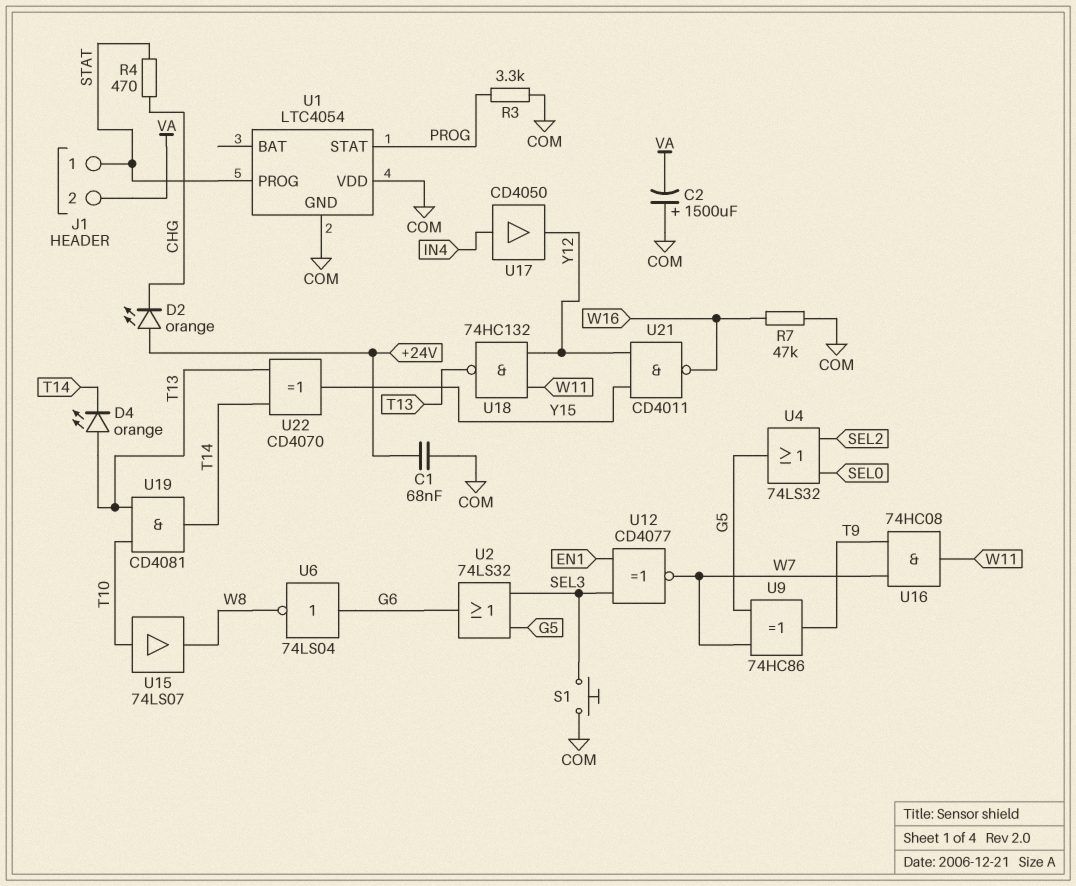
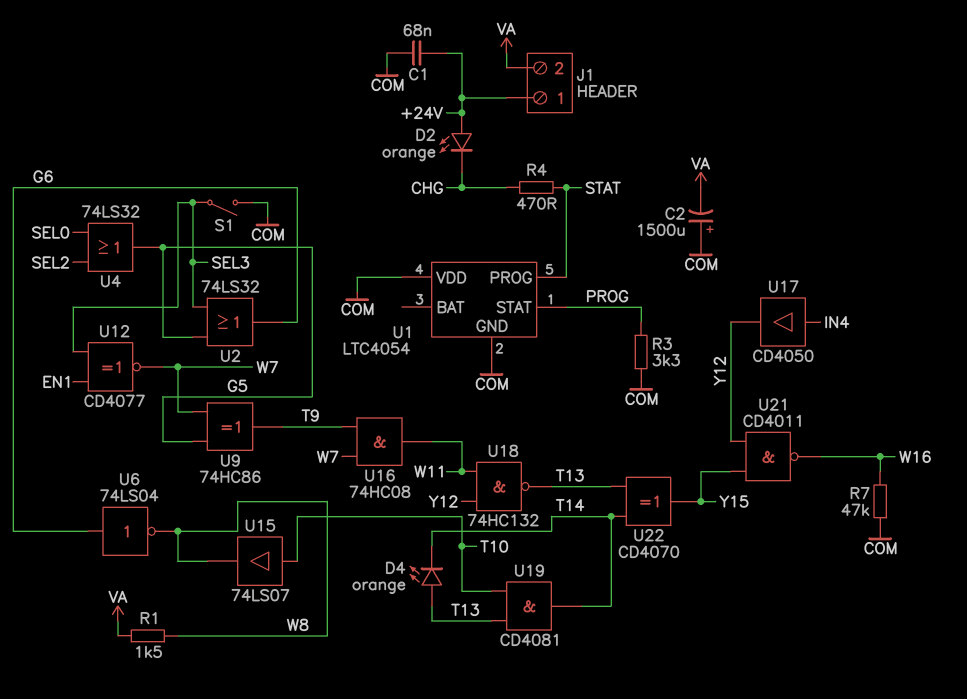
J1 pin 1: STAT -> +24V
R1: none -> 1.5k (VA, W8)
S1: button (COM, SEL3) -> switch (COM, SEL3)

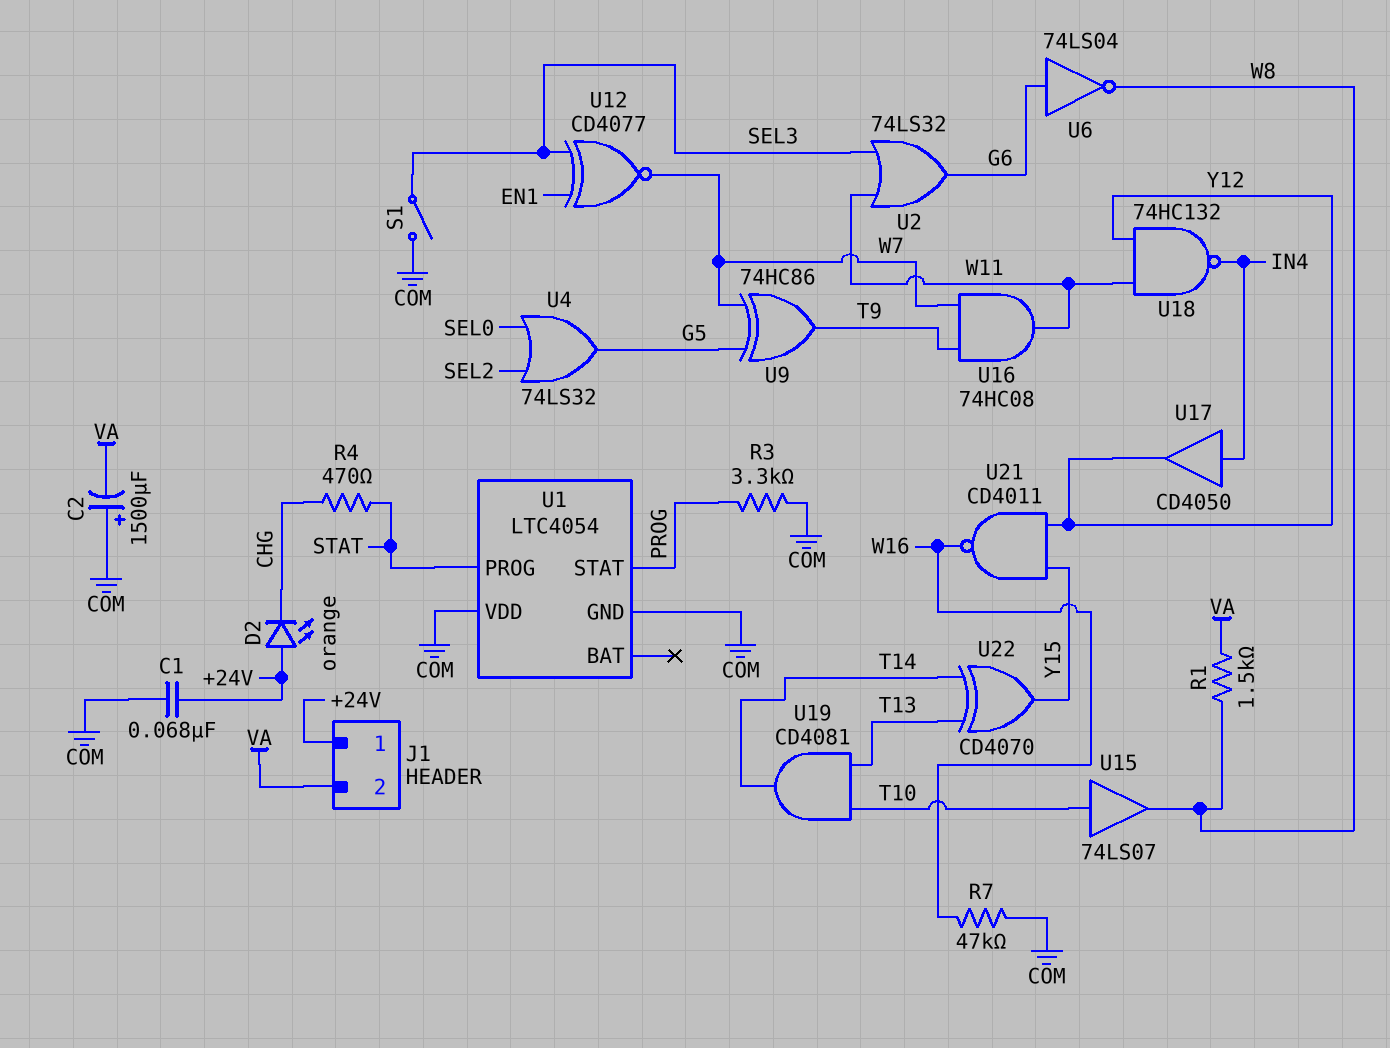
D4: LED orange (A T13, K T14) -> none
U2: OR 74LS32 (in G5, in SEL3, out G6) -> OR 74LS32 (in SEL3, in W11, out G6)
U18: NAND 74HC132 (in W11, in Y12, out T13) -> NAND 74HC132 (in W11, in Y12, out IN4)

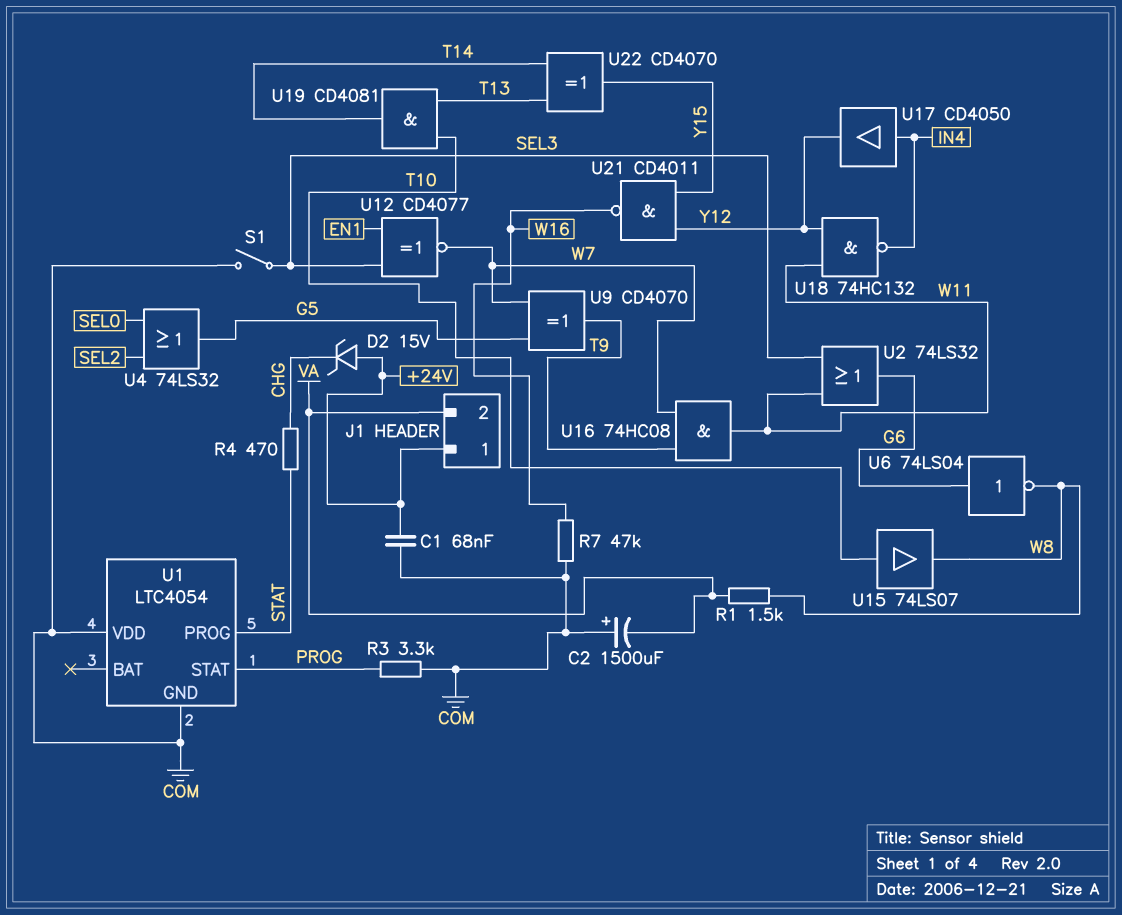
D2: LED orange (A +24V, K CHG) -> zener 15V (A +24V, K CHG)
U9: XOR 74HC86 (in G5, in W7, out T9) -> XOR CD4070 (in G5, in W7, out T9)

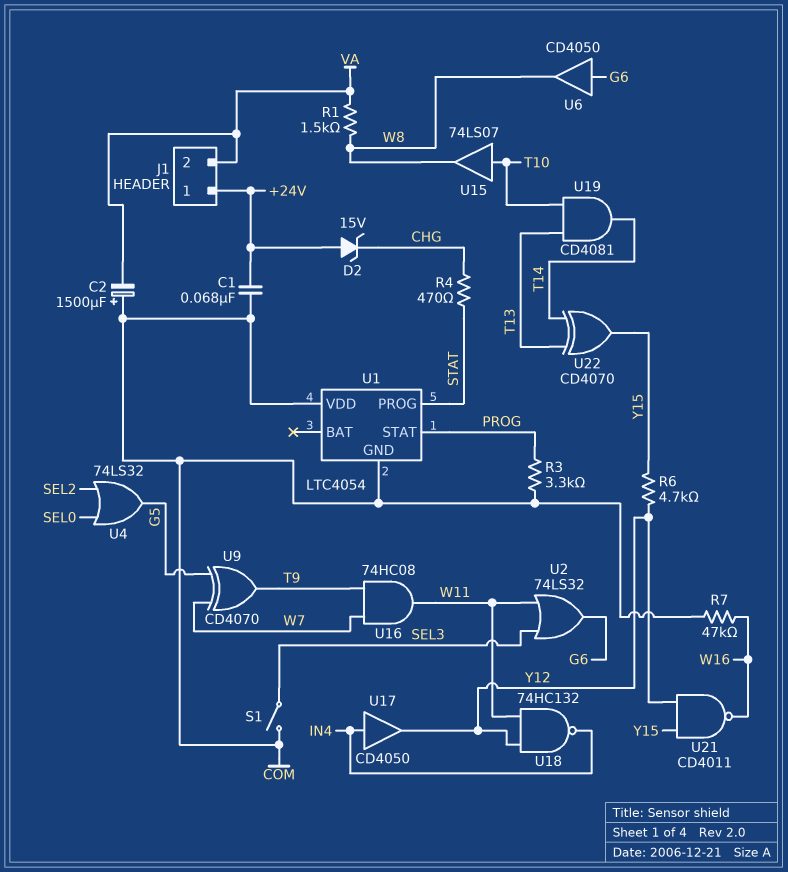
R6: none -> 4.7k (Y12, Y15)
U6: NOT 74LS04 (in G6, out W8) -> buffer CD4050 (in G6, out W8)
U12: XNOR CD4077 (in EN1, in SEL3, out W7) -> none

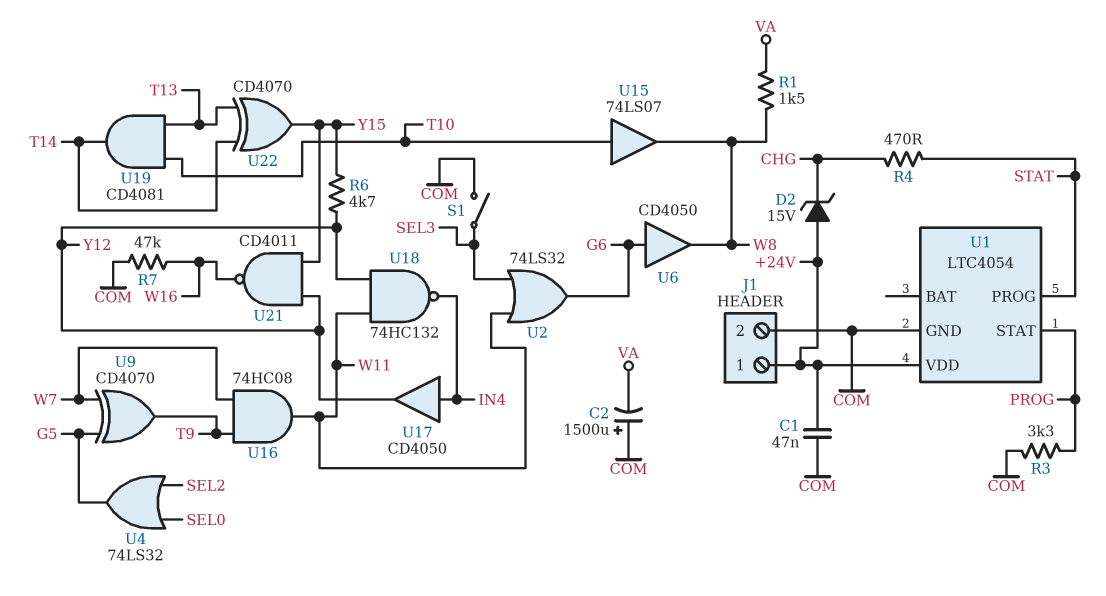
C1: 68nF (+24V, COM) -> 47nF (+24V, COM)
J1 pin 2: VA -> COM
U1 pin VDD: COM -> +24V

